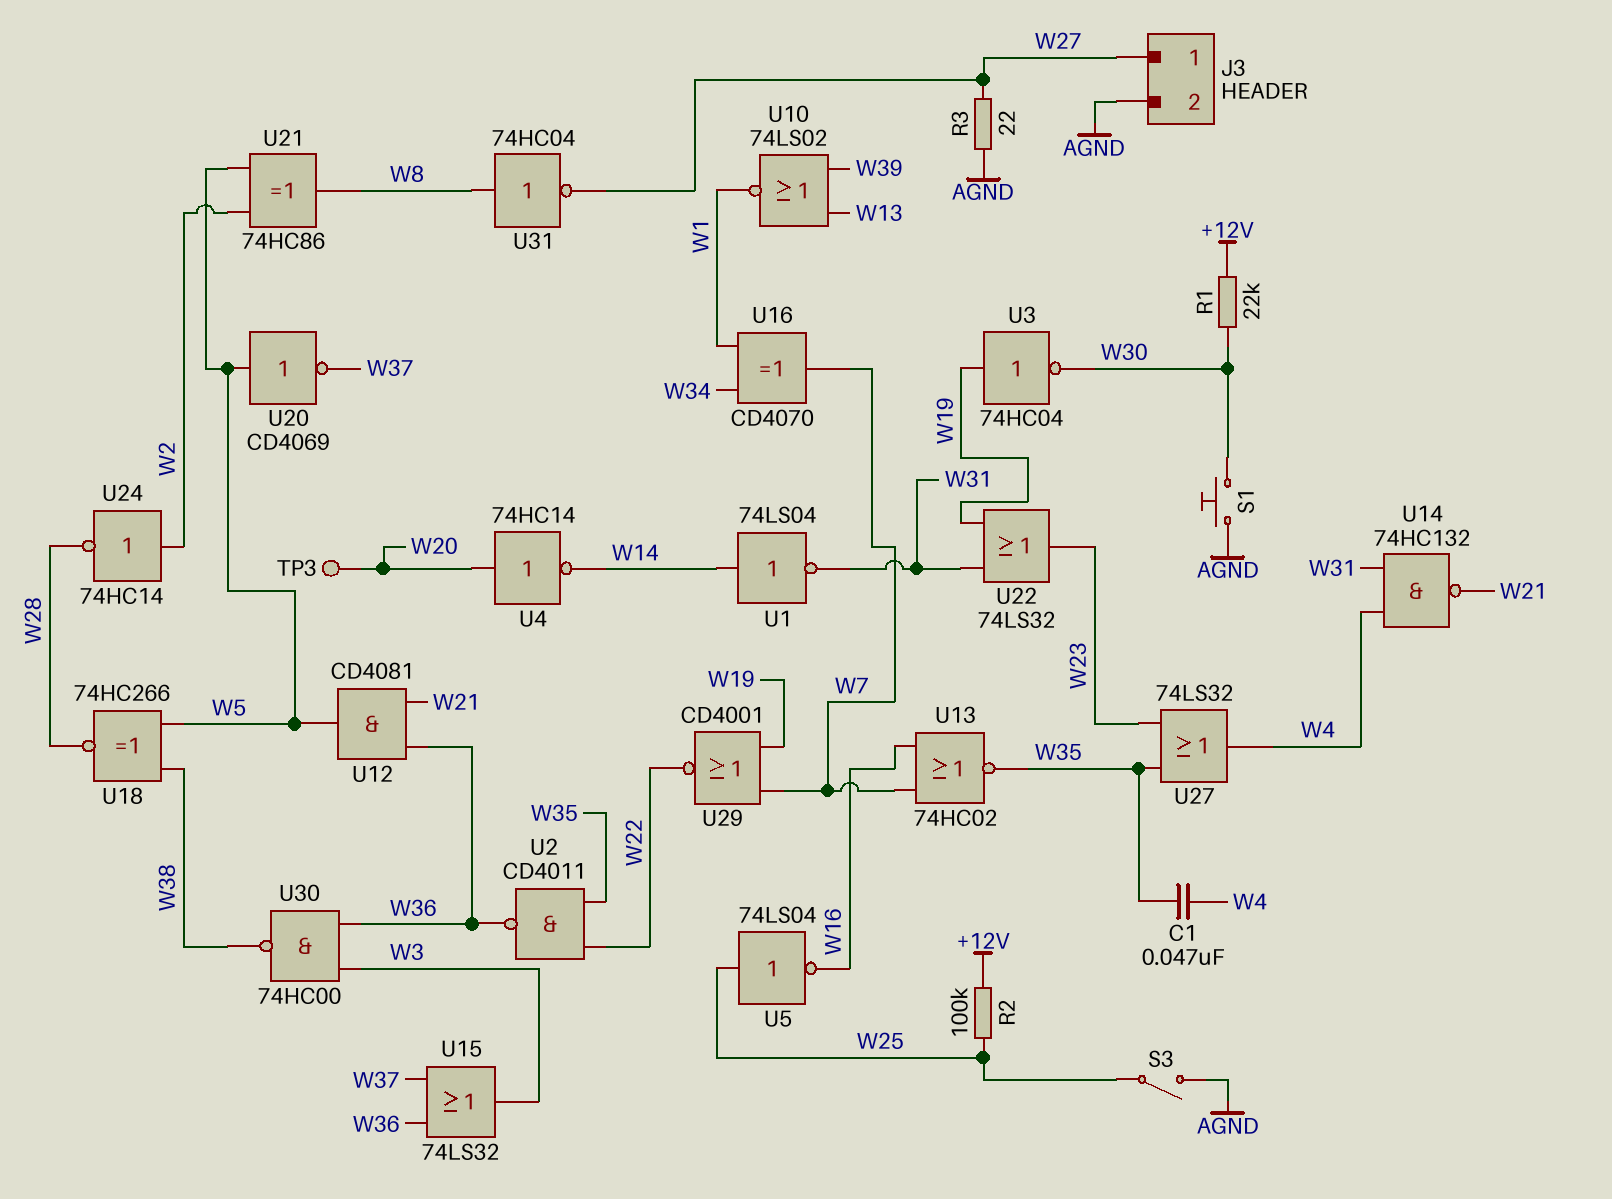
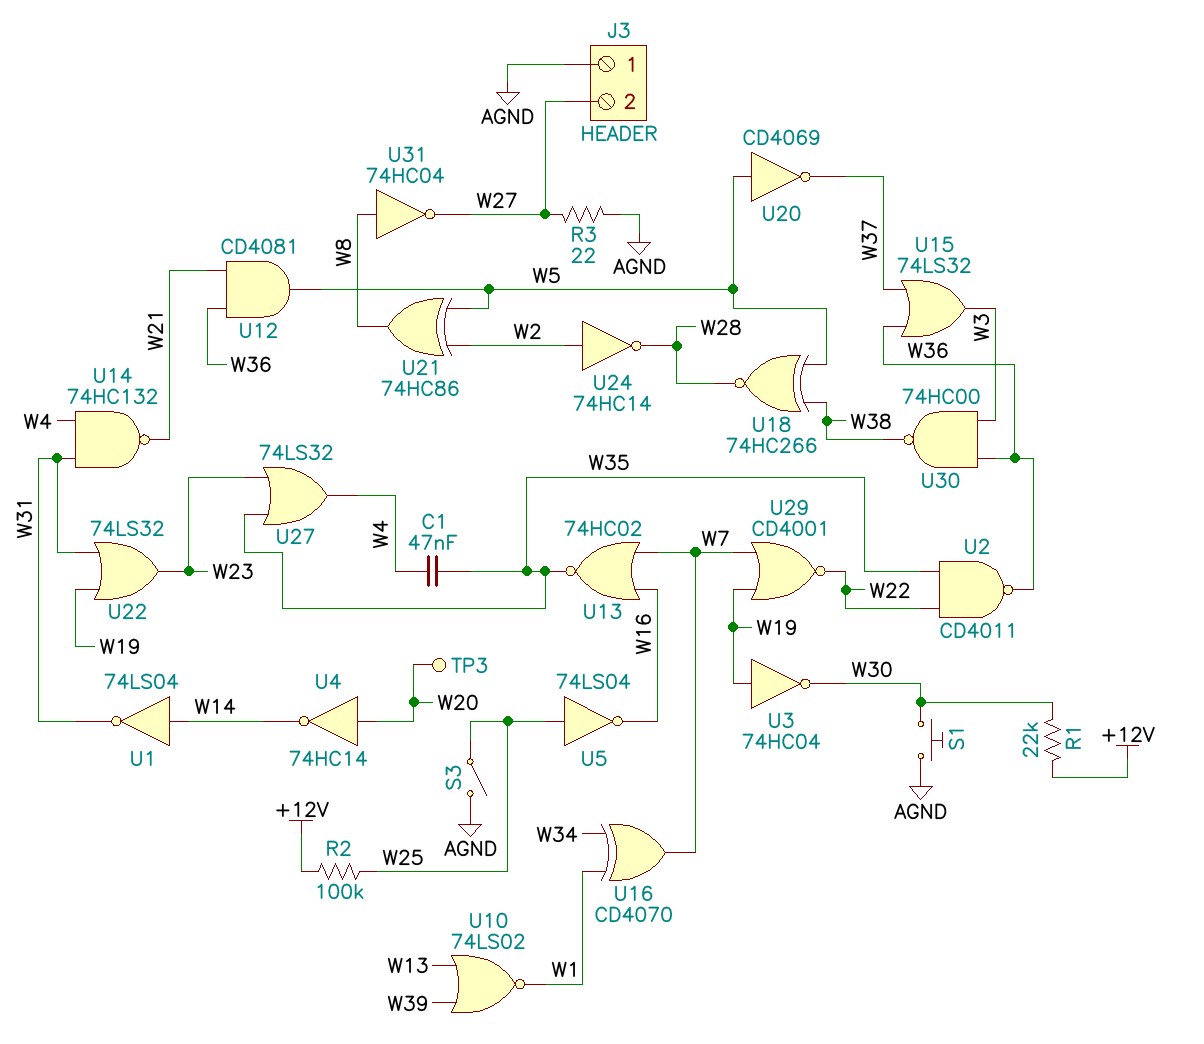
J3 pin 1: W27 -> AGND
J3 pin 2: AGND -> W27

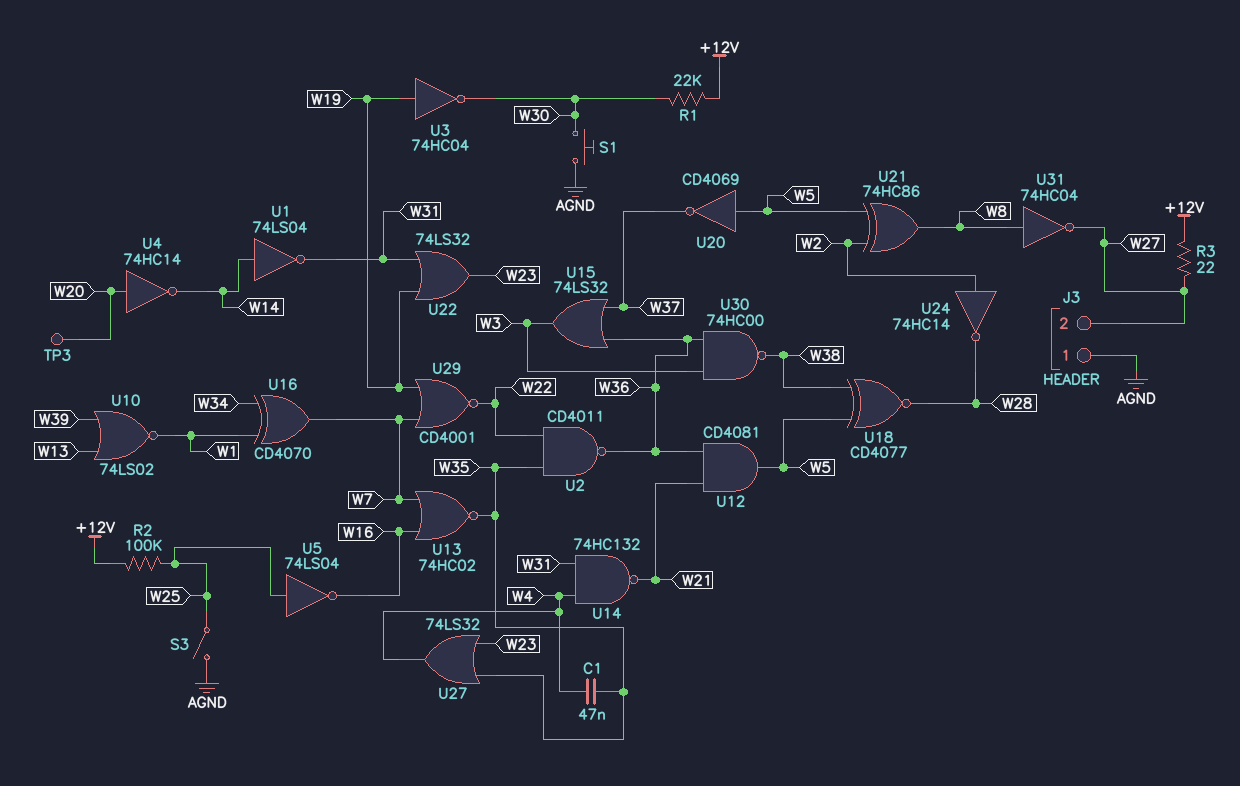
R3: 22 (AGND, W27) -> 22 (+12V, W27)
U18: XNOR 74HC266 (in W5, in W38, out W28) -> XNOR CD4077 (in W5, in W38, out W28)

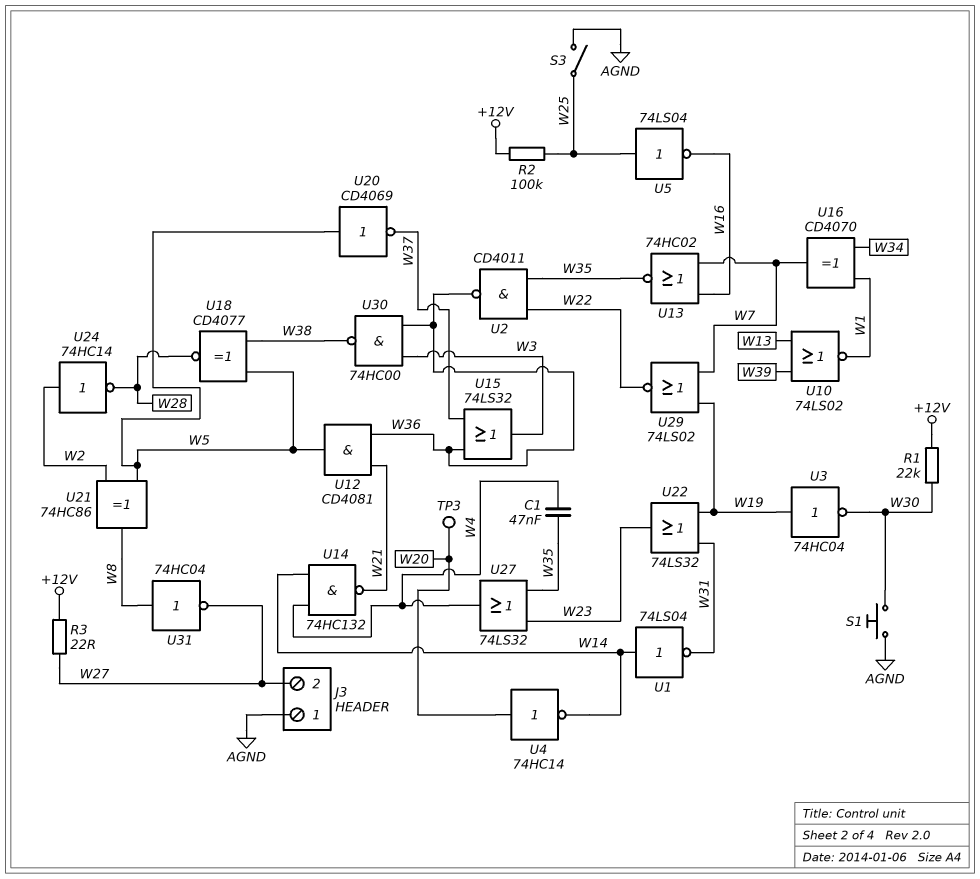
U14: NAND 74HC132 (in W4, in W31, out W21) -> NAND 74HC132 (in W4, in W14, out W21)
U29: NOR CD4001 (in W7, in W19, out W22) -> NOR 74LS02 (in W7, in W19, out W22)

